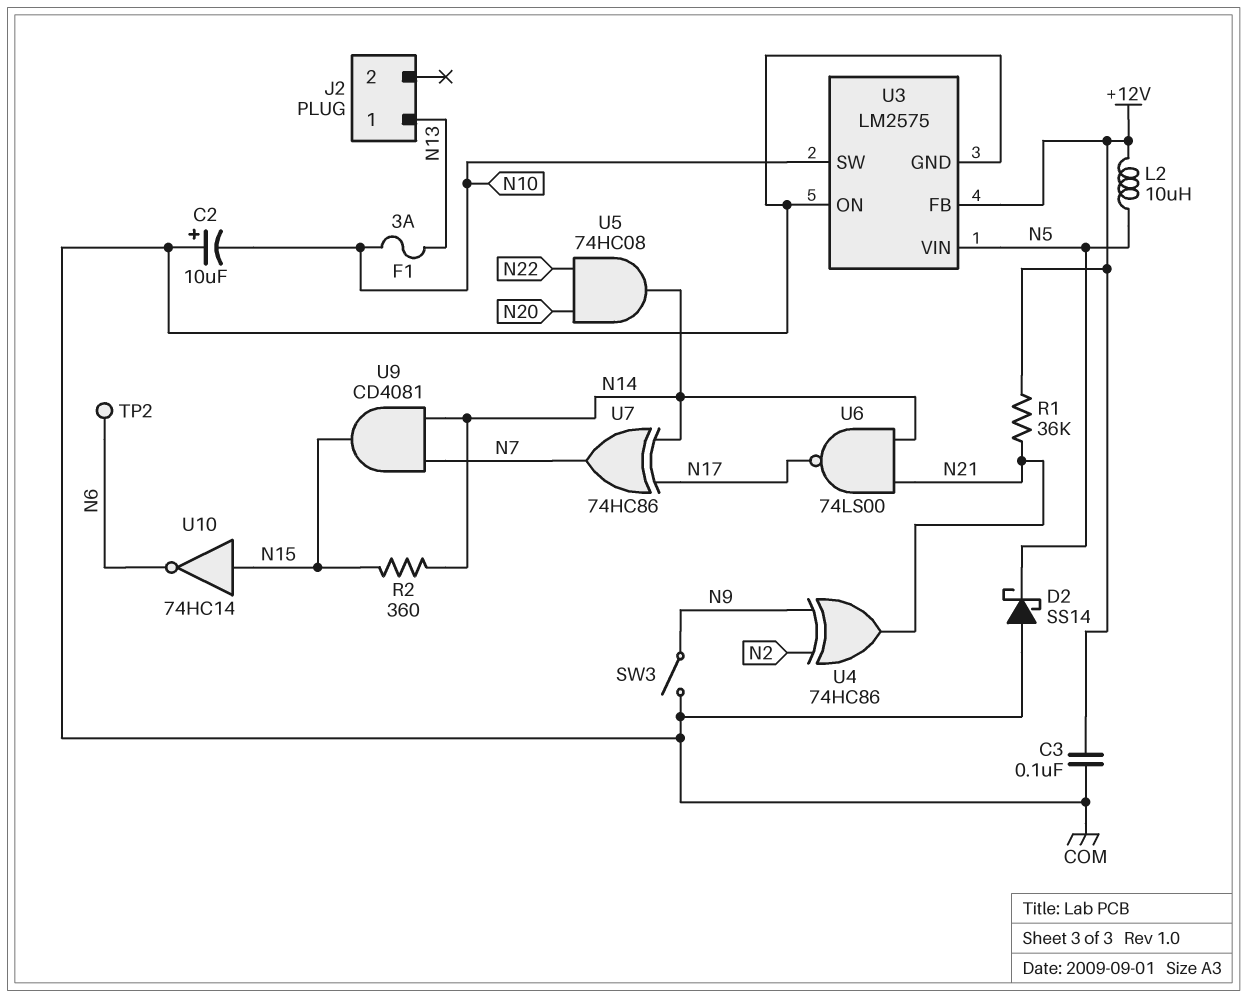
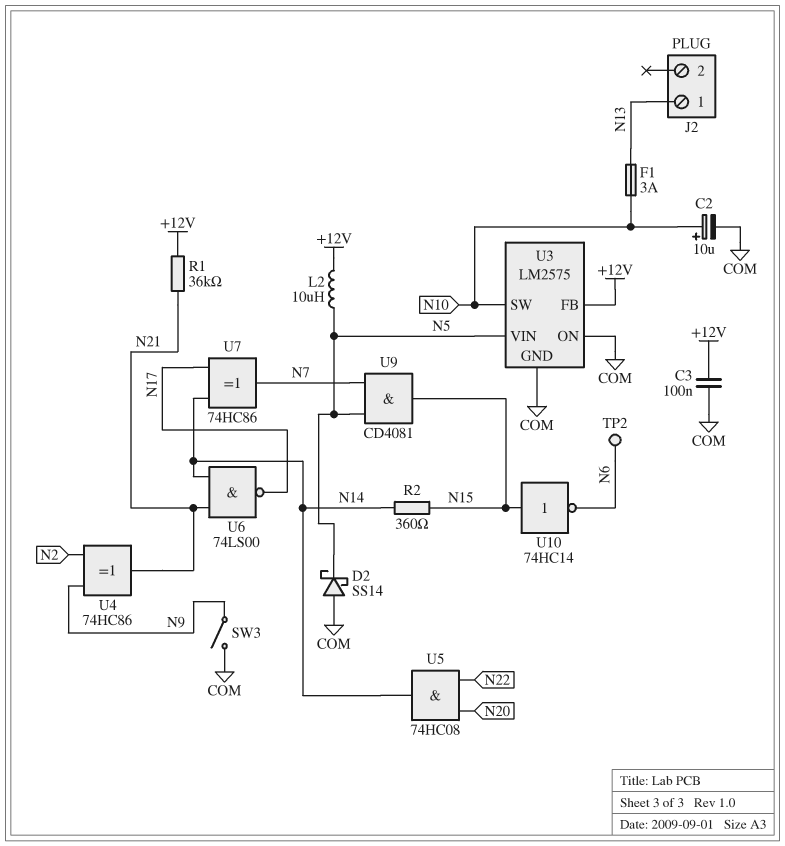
C2: 10uF (plus COM, minus N10) -> 10uF (plus N10, minus COM)
U9: AND CD4081 (in N7, in N14, out N15) -> AND CD4081 (in N5, in N7, out N15)

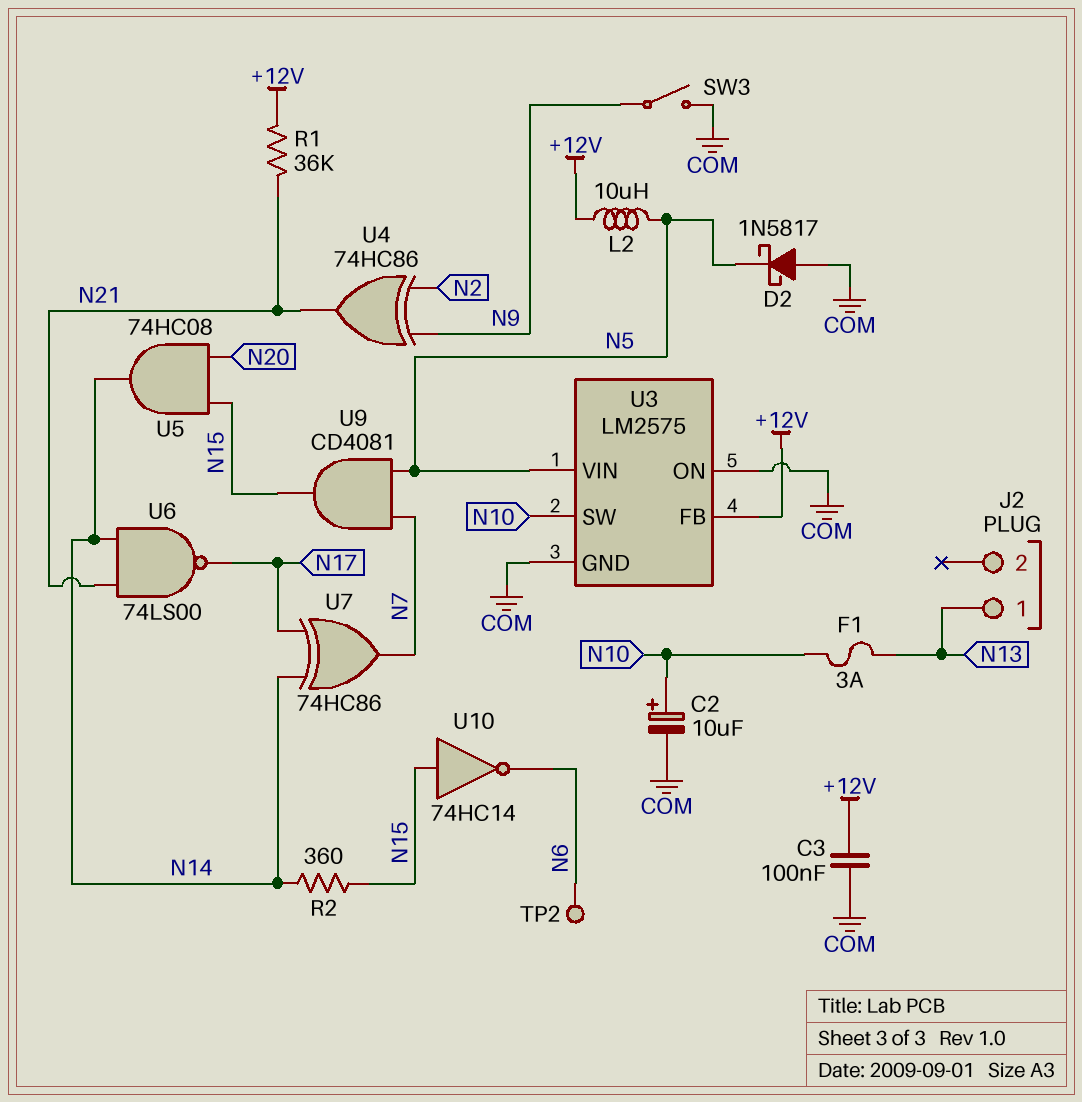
D2: schottky SS14 (A COM, K N5) -> schottky 1N5817 (A COM, K N5)
U5: AND 74HC08 (in N20, in N22, out N14) -> AND 74HC08 (in N15, in N20, out N14)

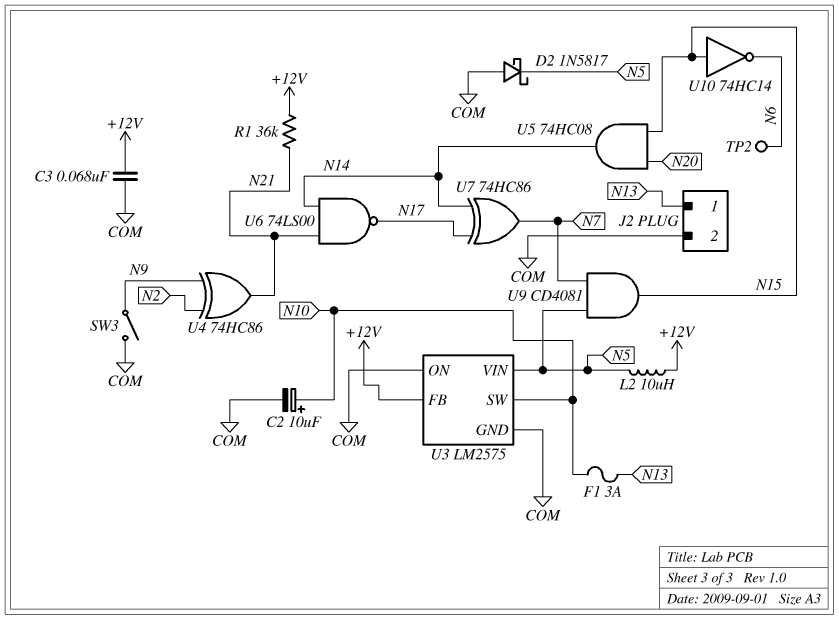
C3: 100nF (+12V, COM) -> 68nF (+12V, COM)
J2 pin 2: none -> COM
R2: 360 (N14, N15) -> none

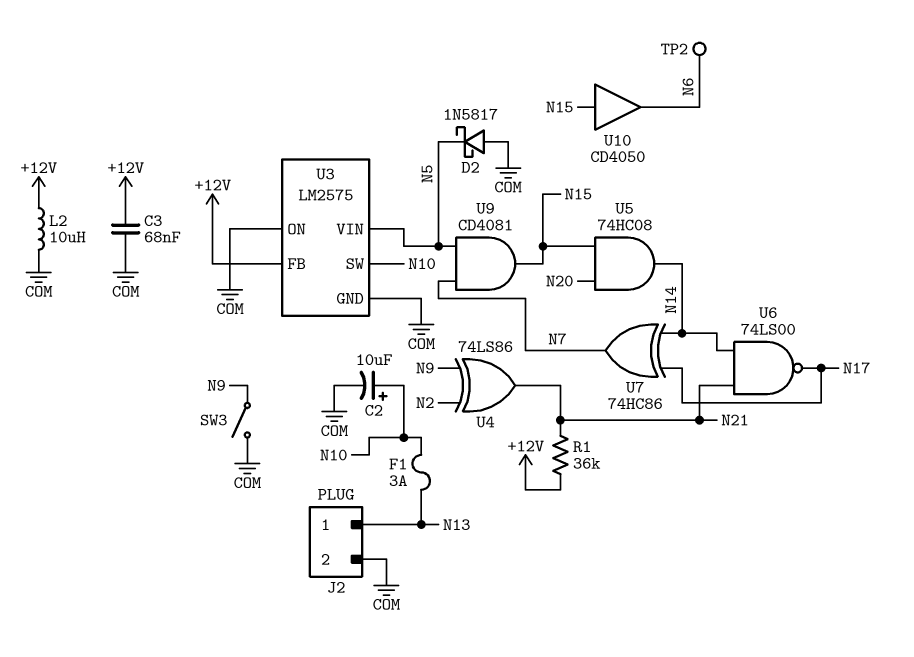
L2: 10uH (+12V, N5) -> 10uH (+12V, COM)
U4: XOR 74HC86 (in N2, in N9, out N21) -> XOR 74LS86 (in N2, in N9, out N21)
U10: NOT 74HC14 (in N15, out N6) -> buffer CD4050 (in N15, out N6)

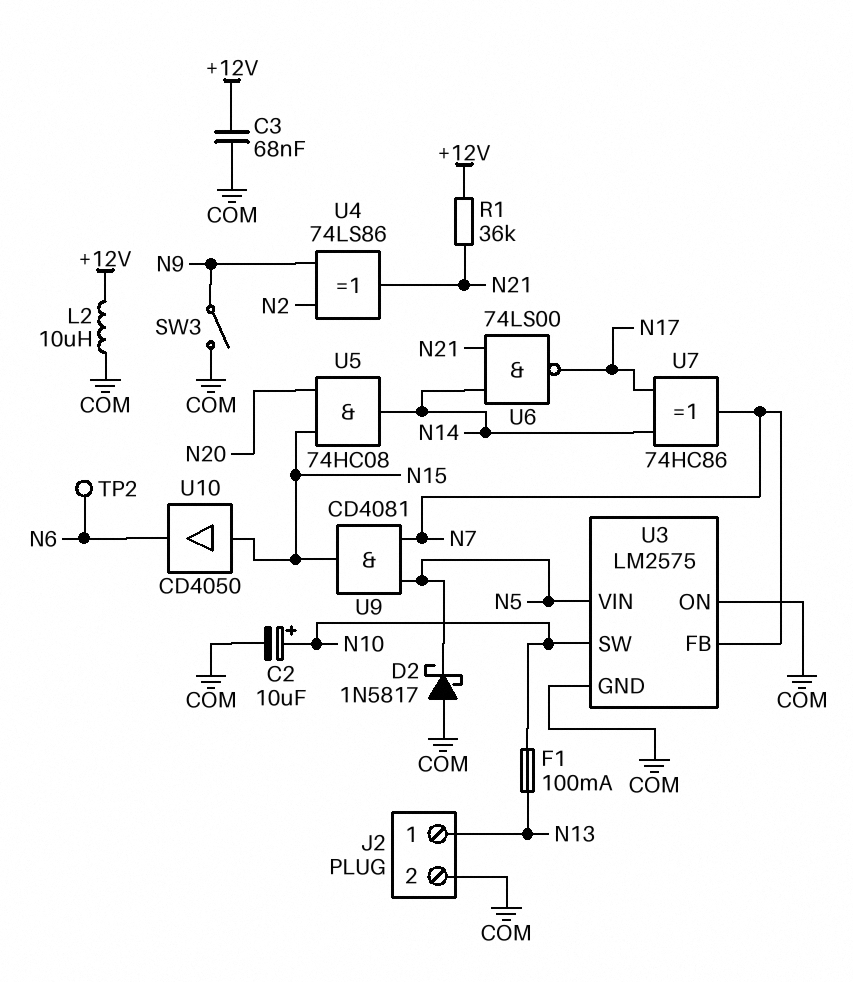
F1: 3A (N10, N13) -> 100mA (N10, N13)
U3 pin FB: +12V -> N7

